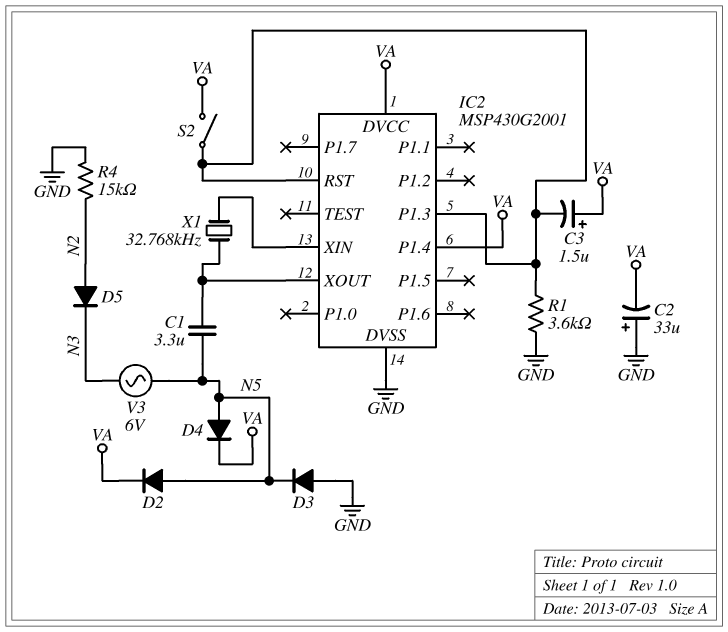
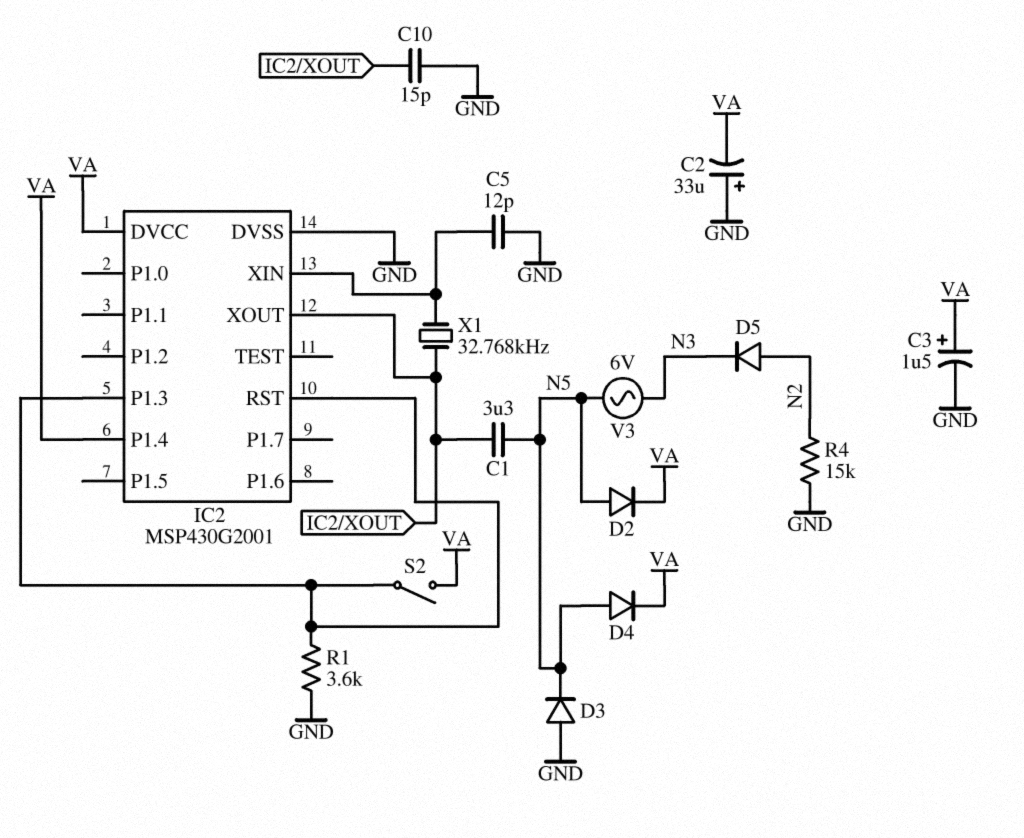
C3: 1.5uF (plus VA, minus IC2/P1.3) -> 1.5uF (plus VA, minus GND)
C5: none -> 12pF (GND, IC2/XIN)
C10: none -> 15pF (GND, IC2/XOUT)

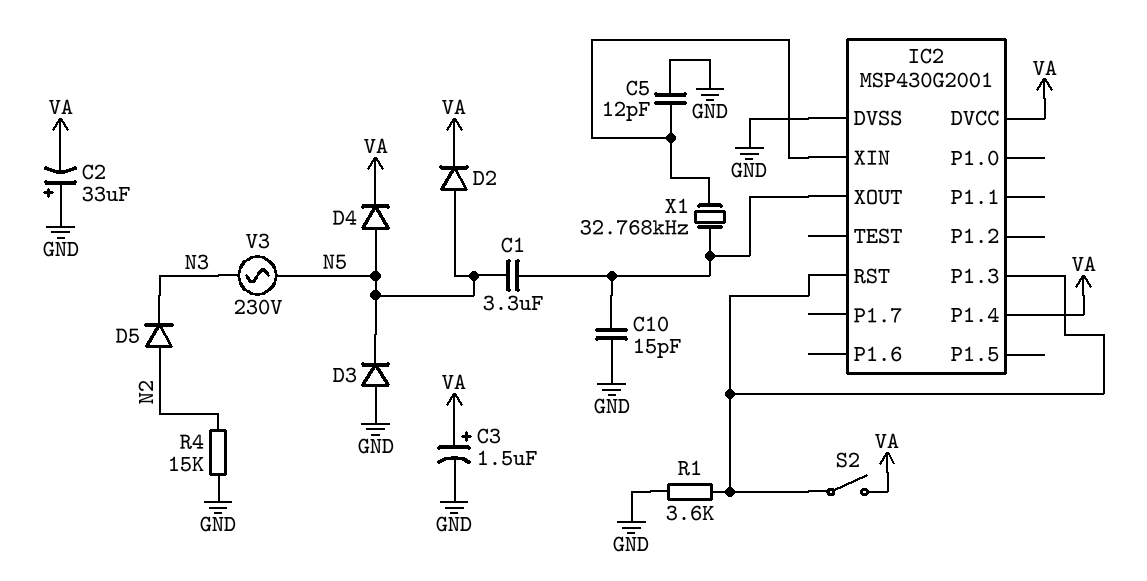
V3: AC 6V (N3, N5) -> AC 230V (N3, N5)

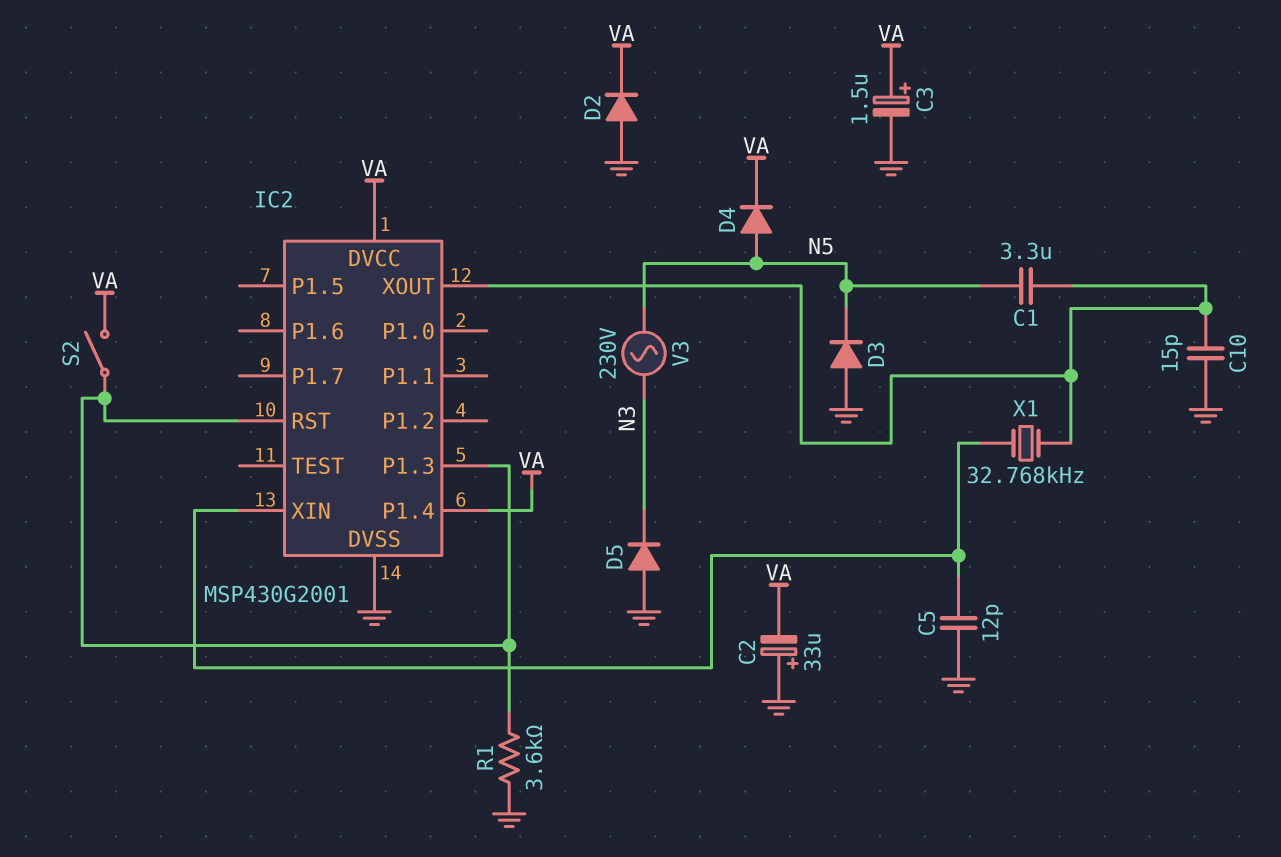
D2: diode (A N5, K VA) -> diode (A GND, K VA)
D5: diode (A N2, K N3) -> diode (A GND, K N3)
R4: 15k (GND, N2) -> none

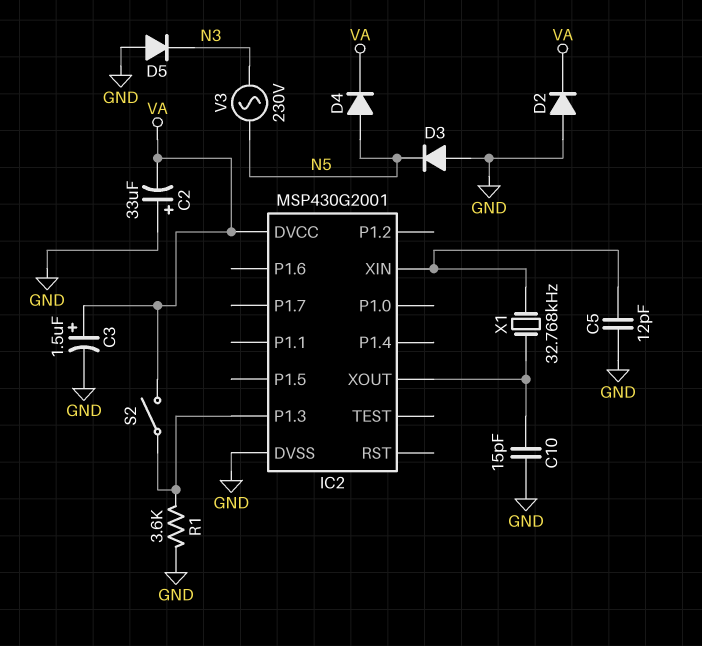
C1: 3.3uF (IC2/XOUT, N5) -> none
IC2 pin P1.4: VA -> none
IC2 pin RST: IC2/P1.3 -> none

